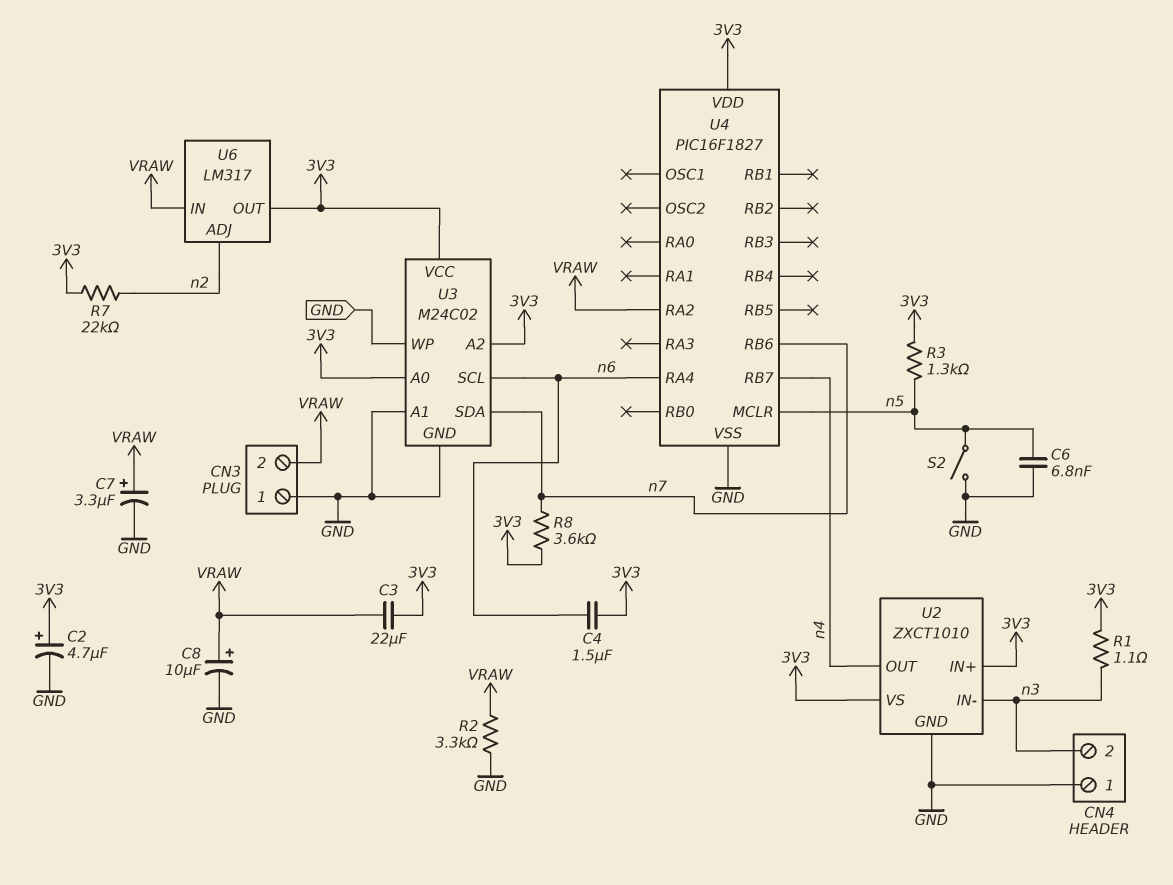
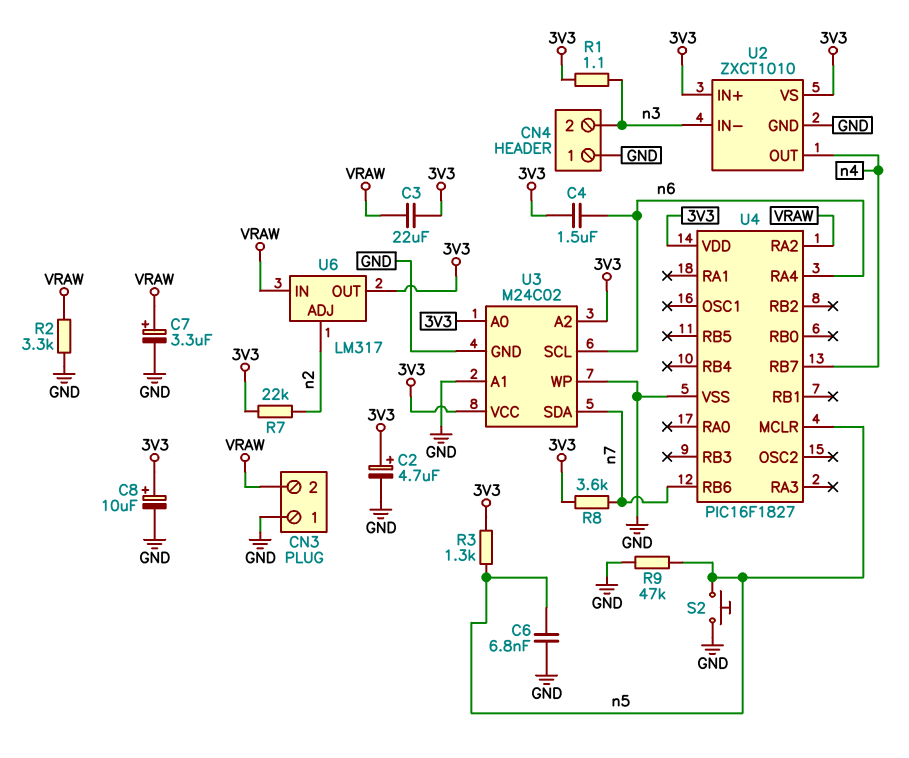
C8: 10uF (plus VRAW, minus GND) -> 10uF (plus 3V3, minus GND)
R9: none -> 47k (GND, n5)
S2: switch (GND, n5) -> button (GND, n5)

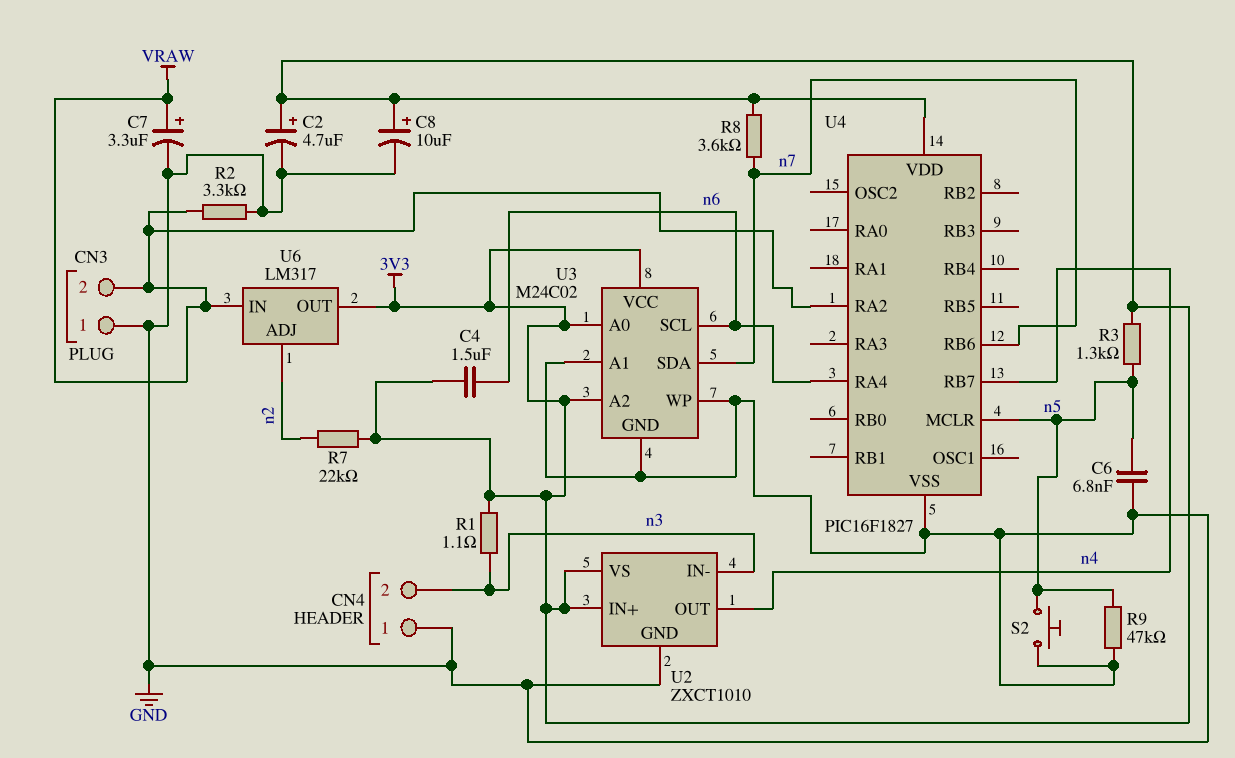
C3: 22uF (3V3, VRAW) -> none

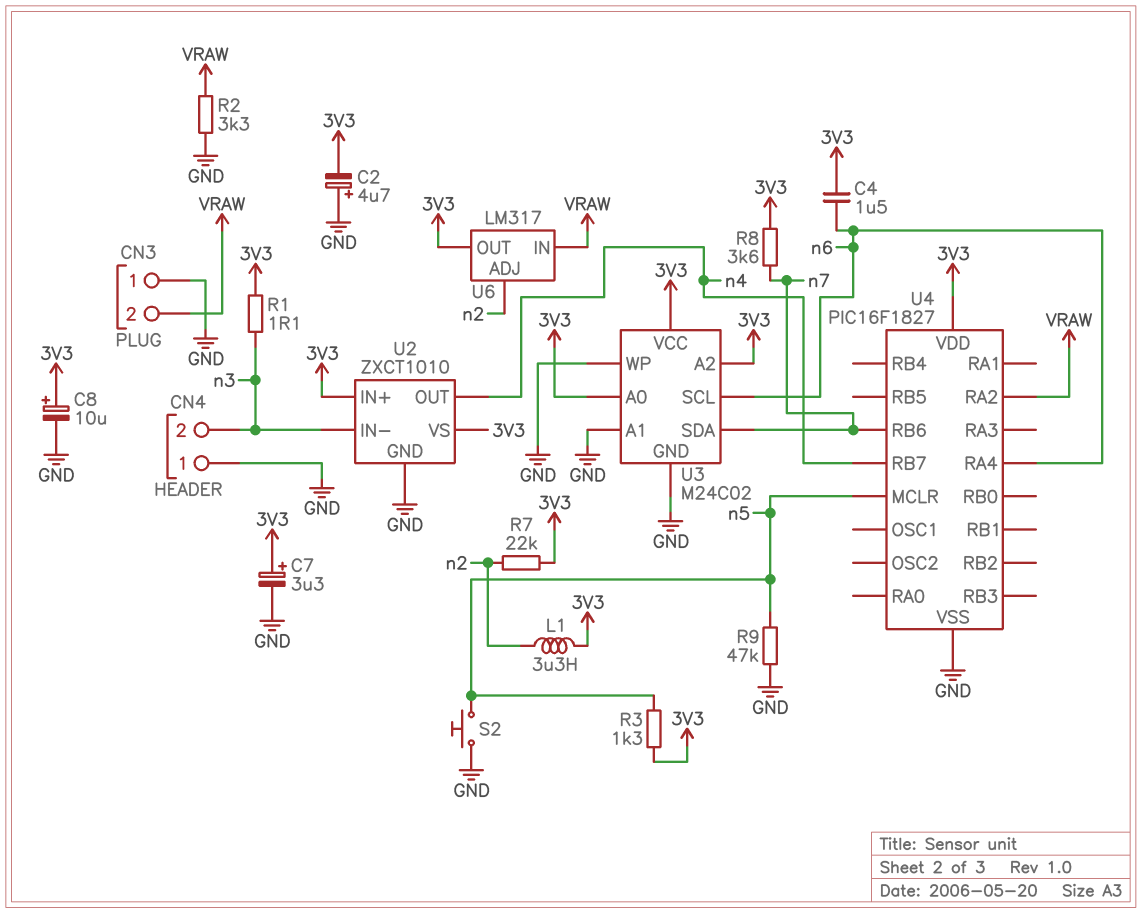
C2: 4.7uF (plus 3V3, minus GND) -> 4.7uF (plus GND, minus 3V3)
C6: 6.8nF (GND, n5) -> none
C7: 3.3uF (plus VRAW, minus GND) -> 3.3uF (plus 3V3, minus GND)
L1: none -> 3.3uH (3V3, n2)

